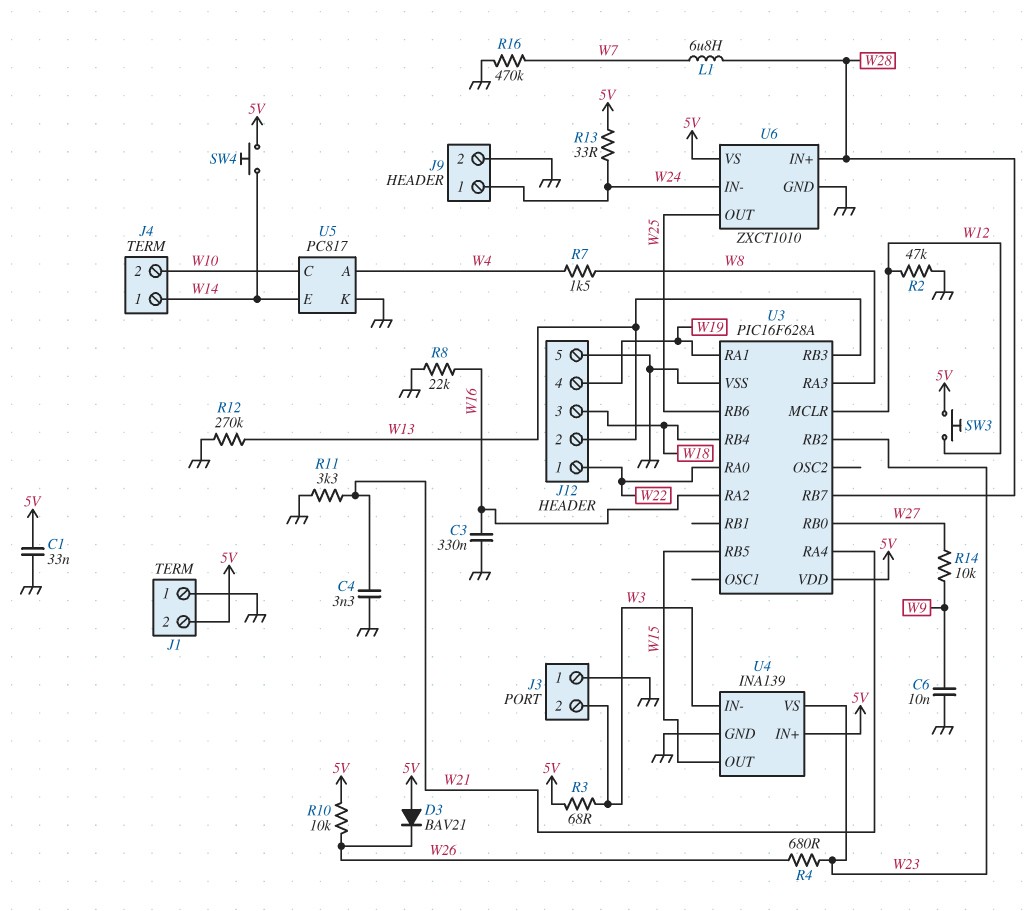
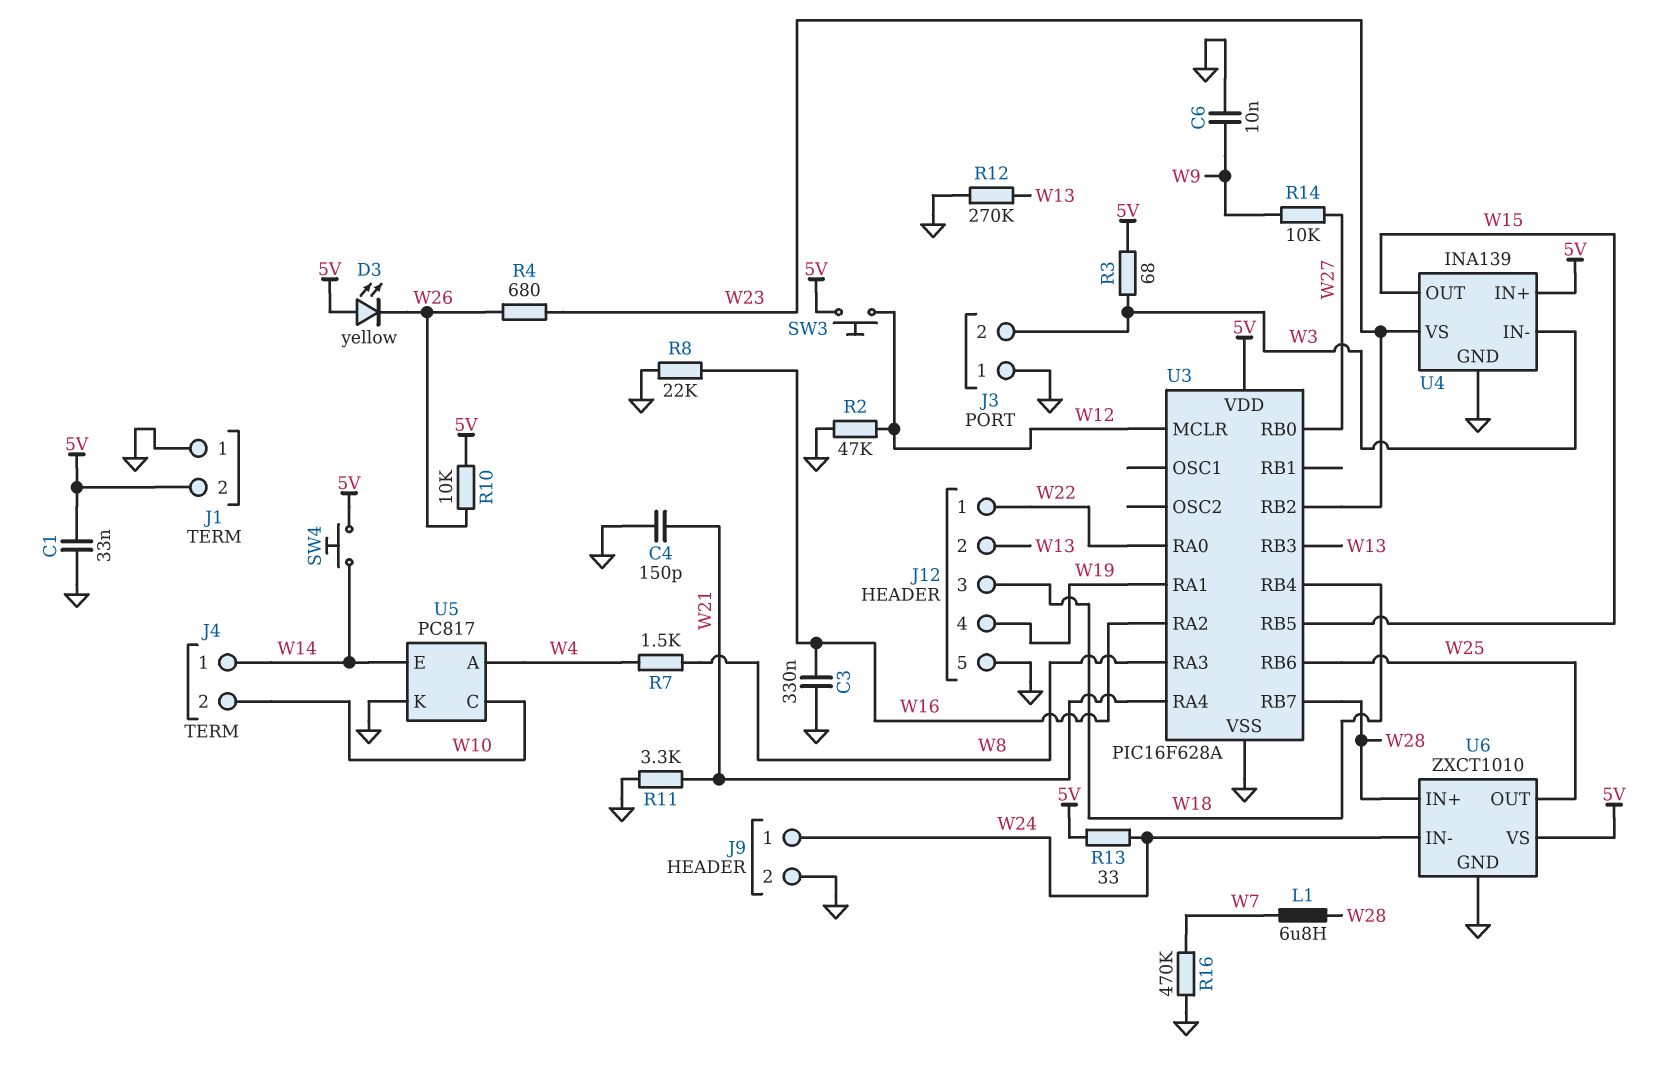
C4: 3.3nF (GND, W21) -> 150pF (GND, W21)
D3: diode BAV21 (A 5V, K W26) -> LED yellow (A 5V, K W26)

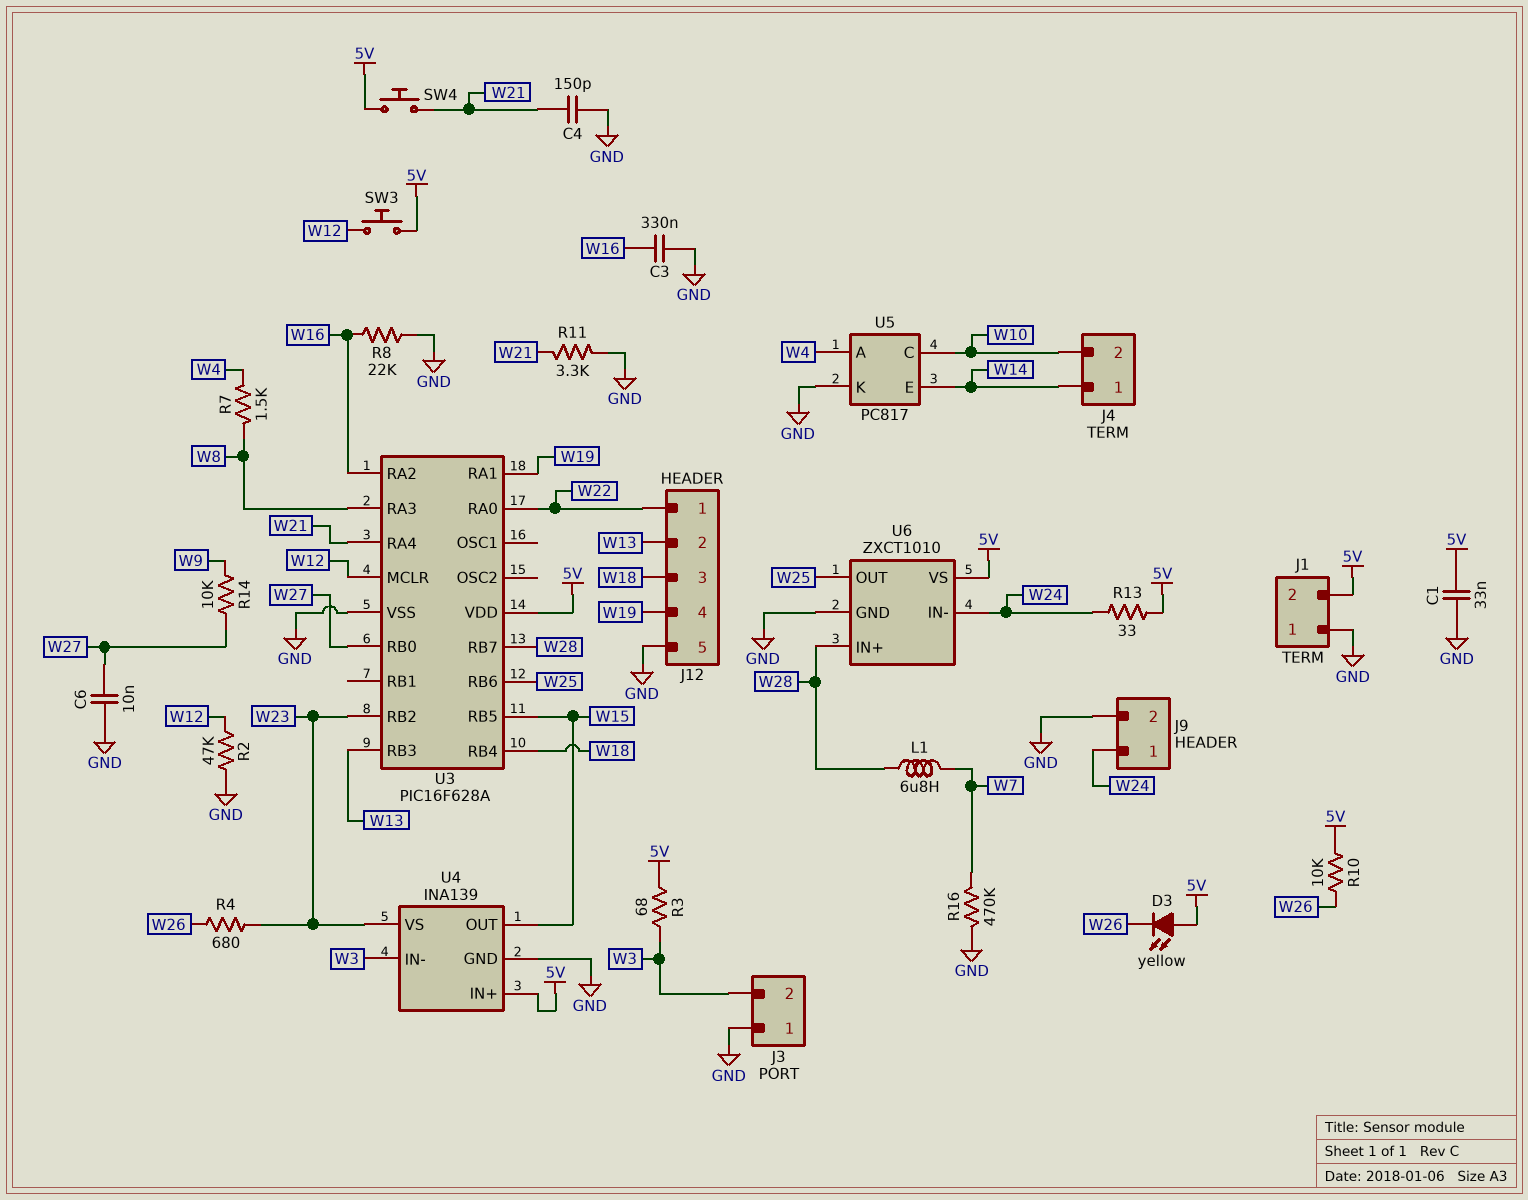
C6: 10nF (GND, W9) -> 10nF (GND, W27)
R12: 270k (GND, W13) -> none
SW4: button (5V, W14) -> button (5V, W21)

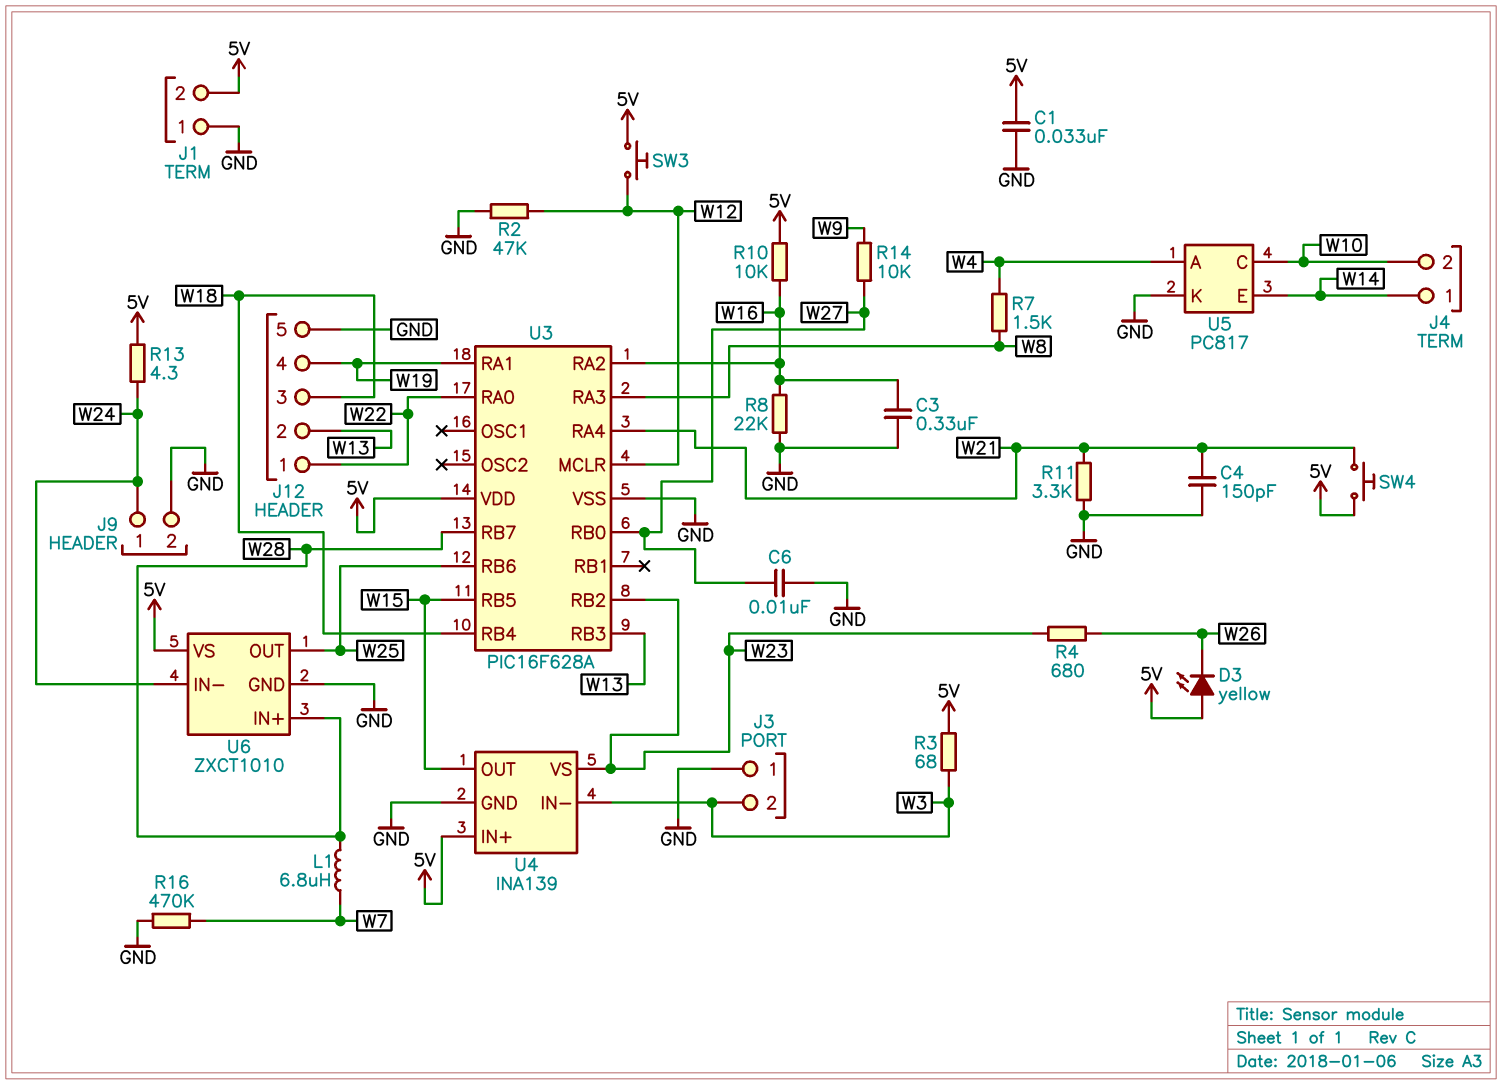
R10: 10k (5V, W26) -> 10k (5V, W16)
R13: 33 (5V, W24) -> 4.3 (5V, W24)

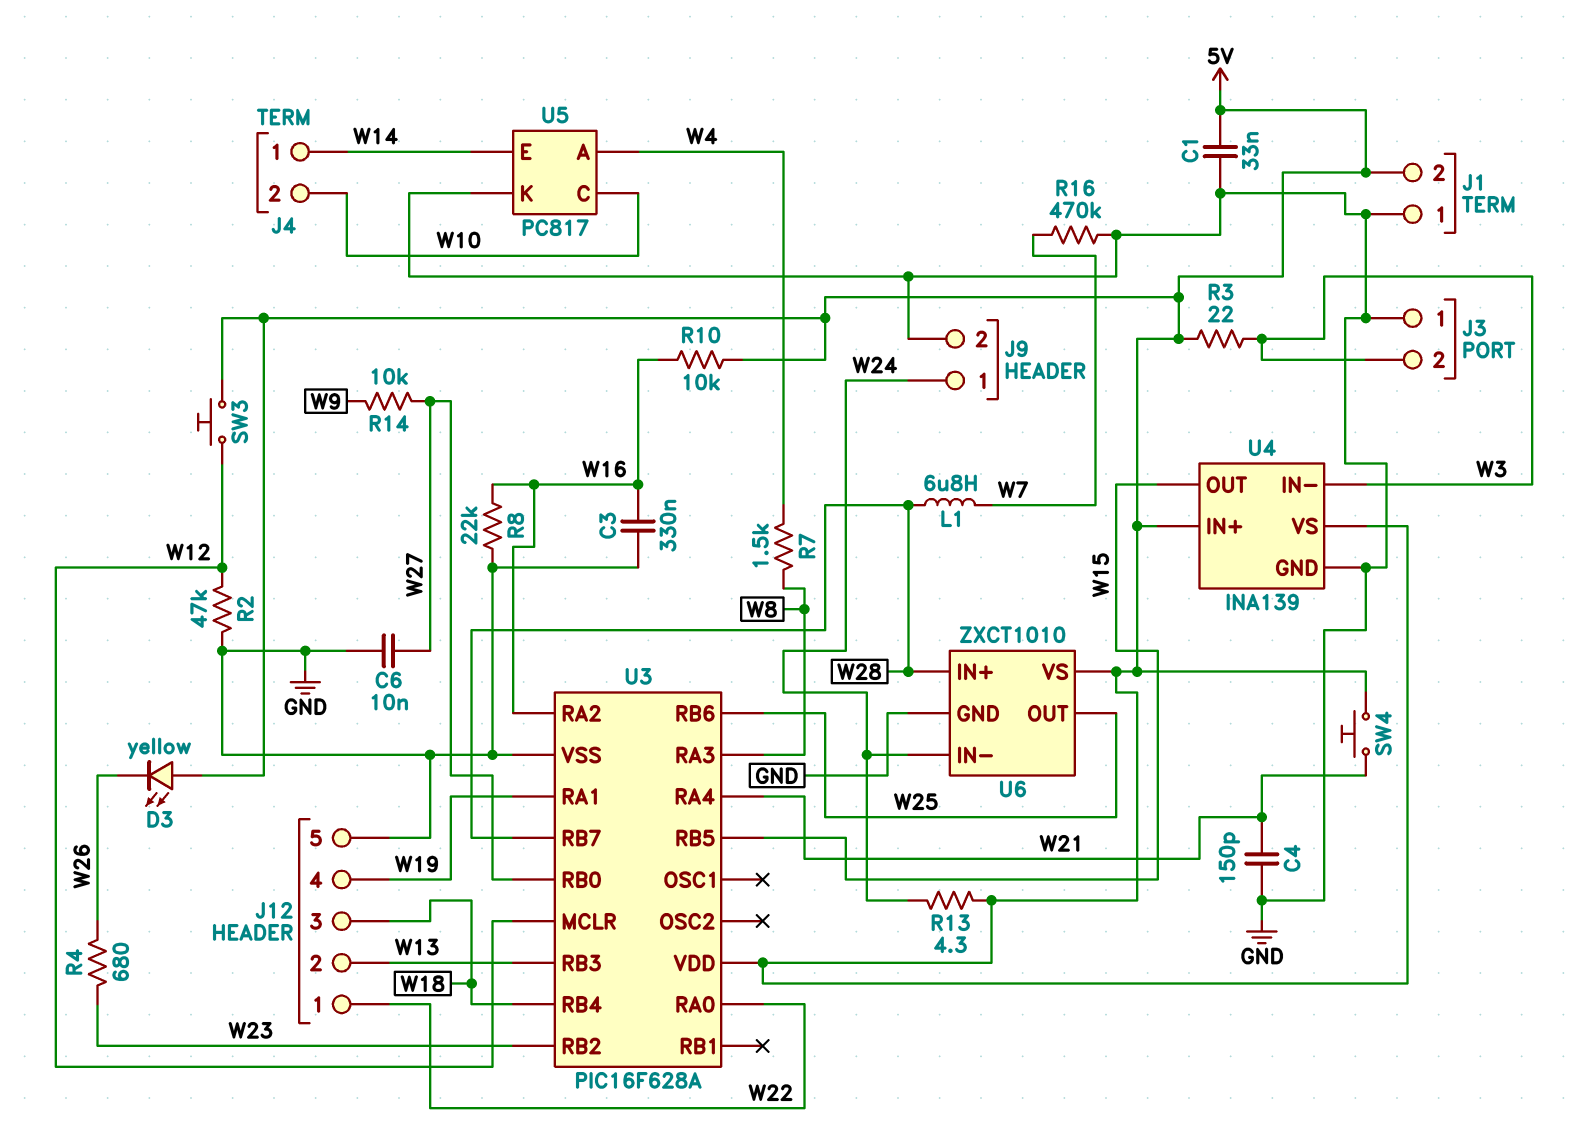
R3: 68 (5V, W3) -> 22 (5V, W3)
R11: 3.3k (GND, W21) -> none
U4 pin VS: W23 -> 5V

